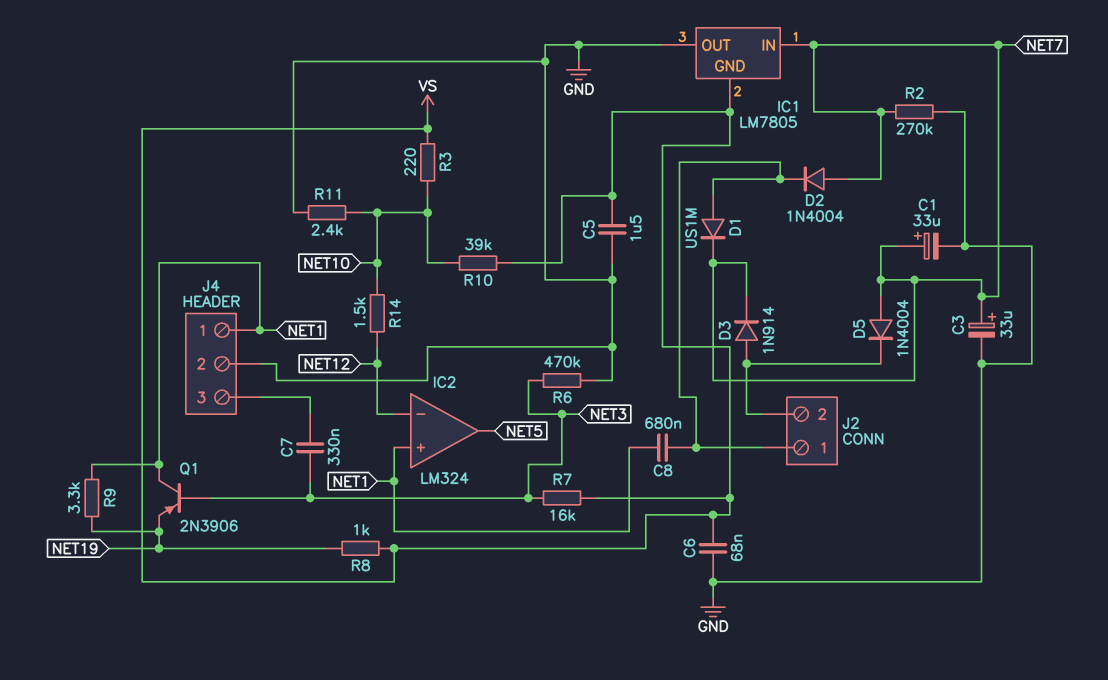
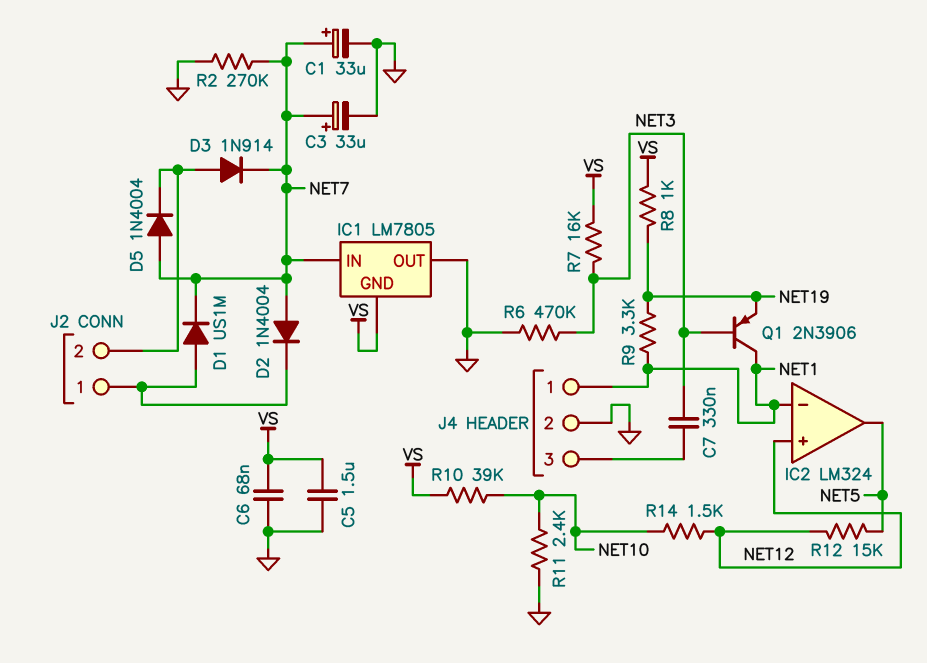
C8: 680nF (J2/1, NET1) -> none
IC2 pin in+: NET1 -> NET12
IC2 pin in-: NET12 -> NET1
R3: 220 (NET10, VS) -> none
R12: none -> 15k (NET5, NET12)

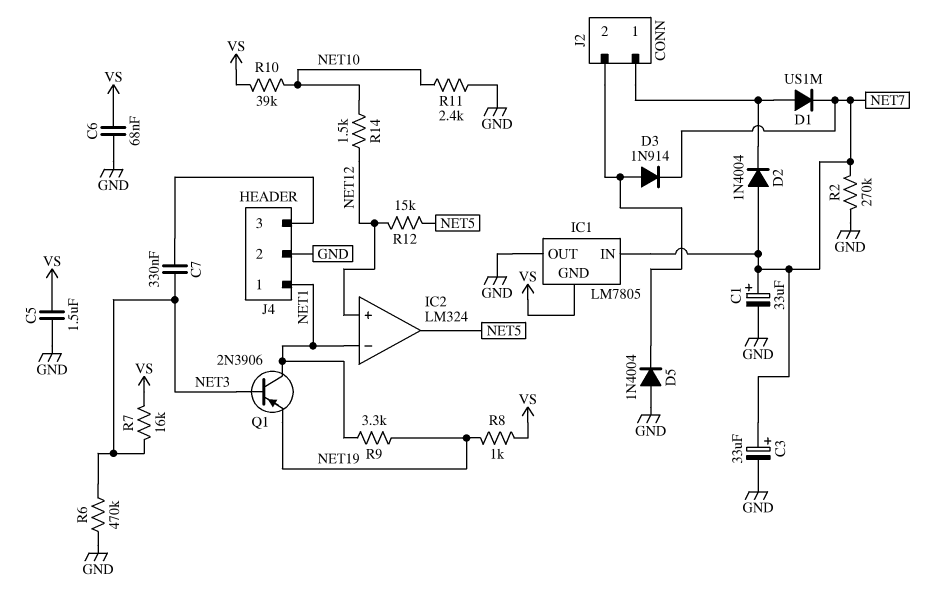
D5: diode 1N4004 (A NET7, K J2/2) -> diode 1N4004 (A GND, K J2/2)

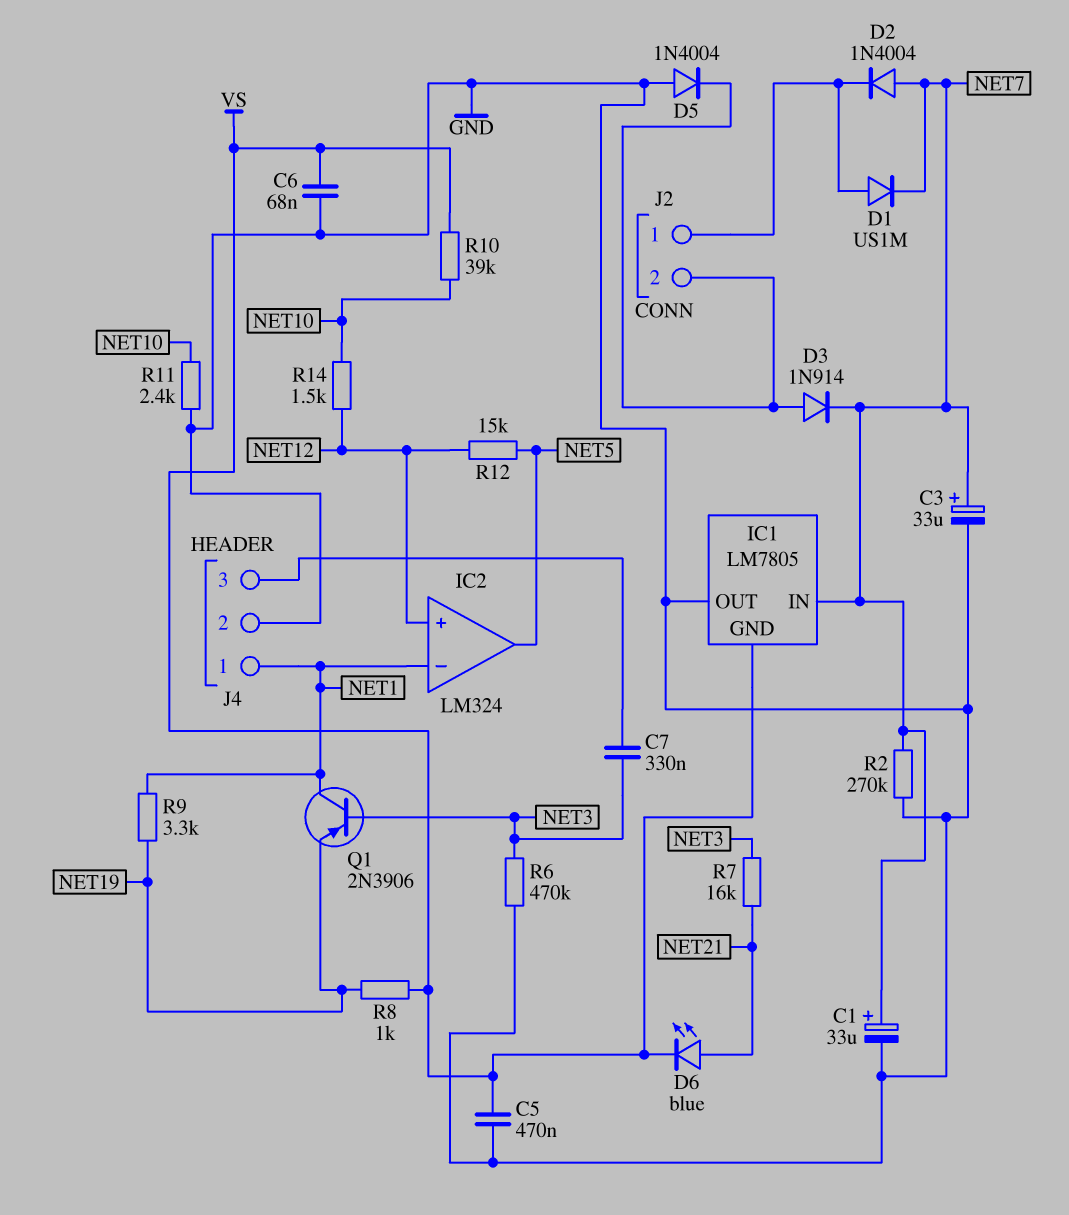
C5: 1.5uF (GND, VS) -> 470nF (GND, VS)
D6: none -> LED blue (A NET21, K VS)
R7: 16k (NET3, VS) -> 16k (NET3, NET21)

